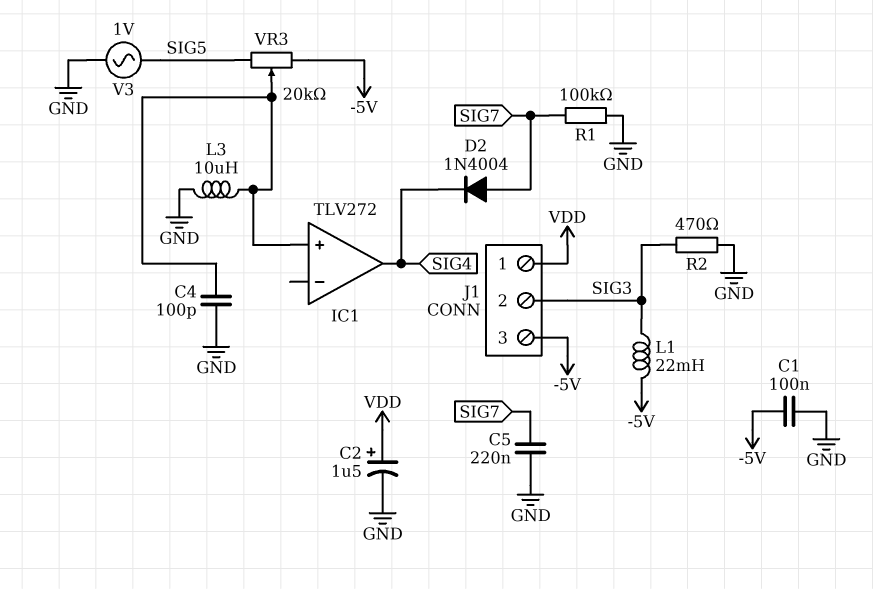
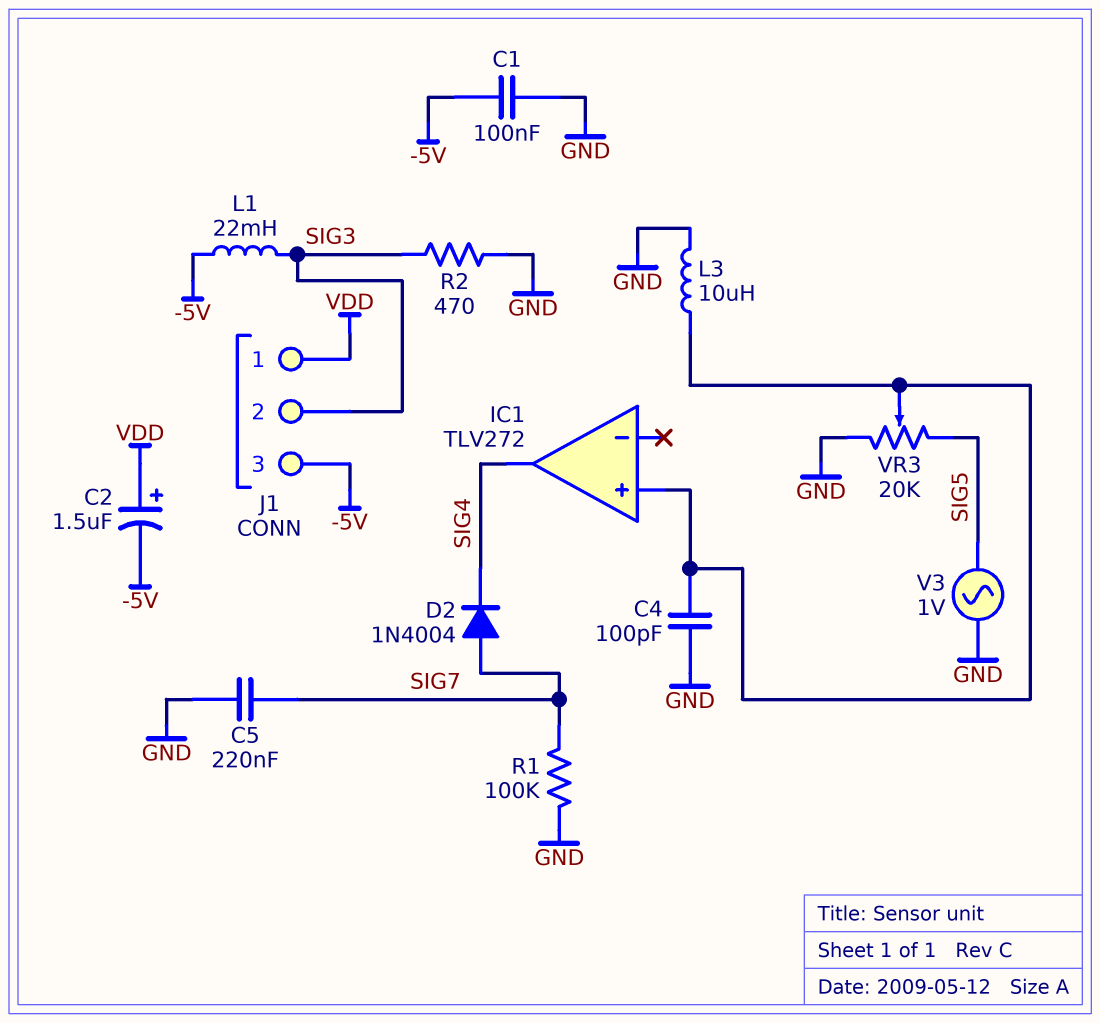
C2: 1.5uF (plus VDD, minus GND) -> 1.5uF (plus VDD, minus -5V)
VR3: 20k (-5V, SIG5, wiper IC1/in+) -> 20k (GND, SIG5, wiper IC1/in+)

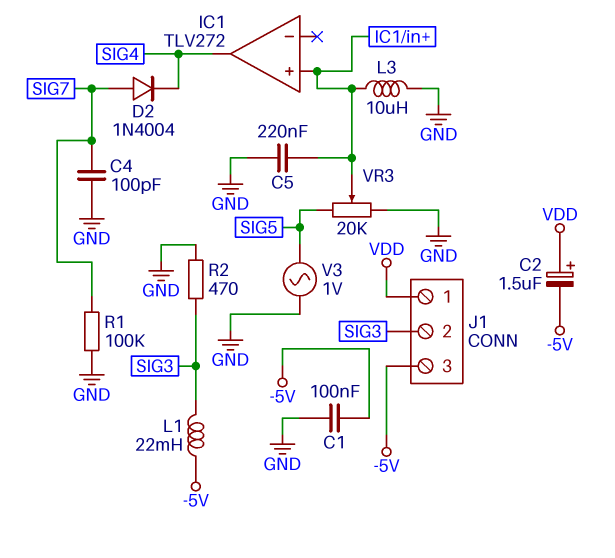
C4: 100pF (GND, IC1/in+) -> 100pF (GND, SIG7)
C5: 220nF (GND, SIG7) -> 220nF (GND, IC1/in+)

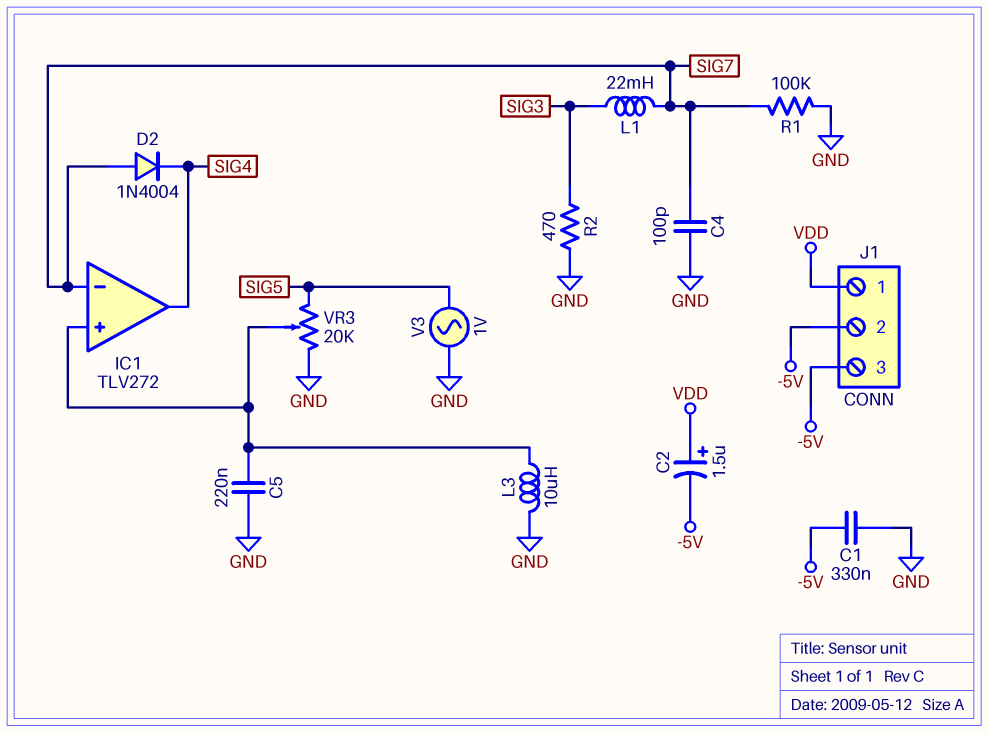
C1: 100nF (-5V, GND) -> 330nF (-5V, GND)
IC1 pin in-: none -> SIG7
J1 pin 2: SIG3 -> -5V
L1: 22mH (-5V, SIG3) -> 22mH (SIG3, SIG7)

